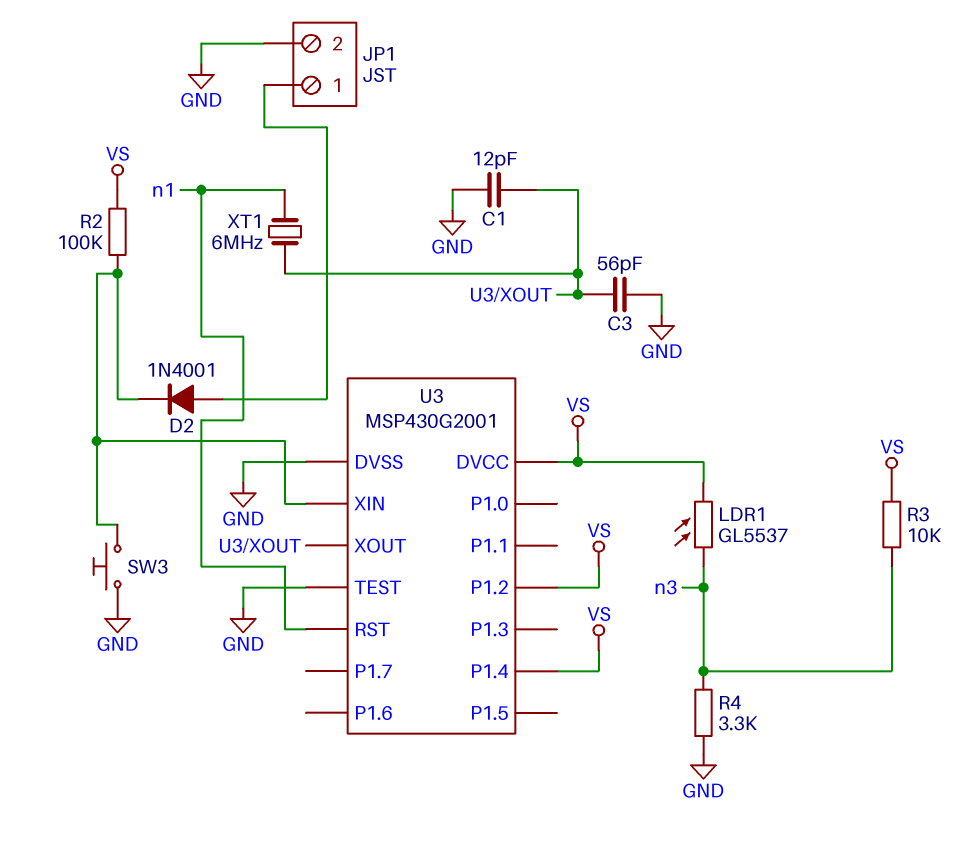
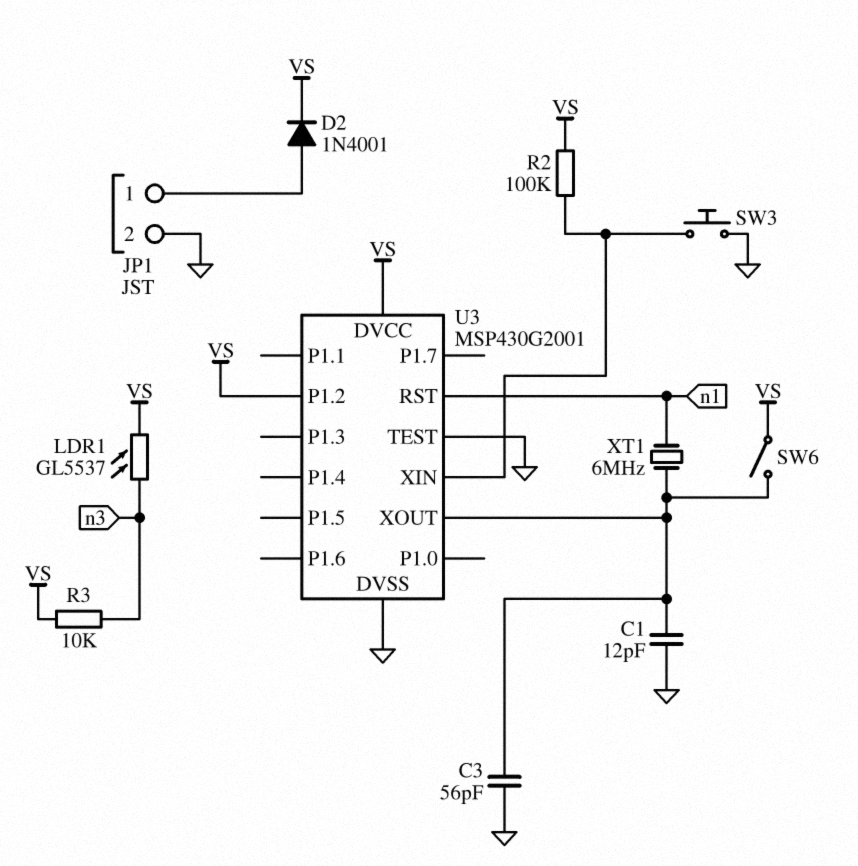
D2: diode 1N4001 (A JP1/1, K U3/XIN) -> diode 1N4001 (A JP1/1, K VS)
R4: 3.3k (GND, n3) -> none
SW6: none -> switch (U3/XOUT, VS)
U3 pin P1.4: VS -> none

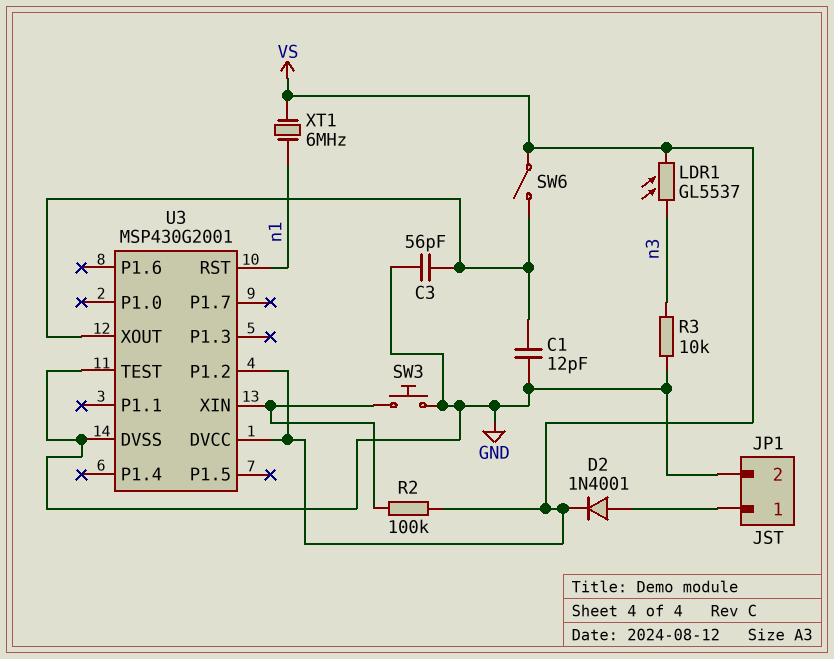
R3: 10k (VS, n3) -> 10k (GND, n3)
XT1: 6MHz (U3/XOUT, n1) -> 6MHz (VS, n1)

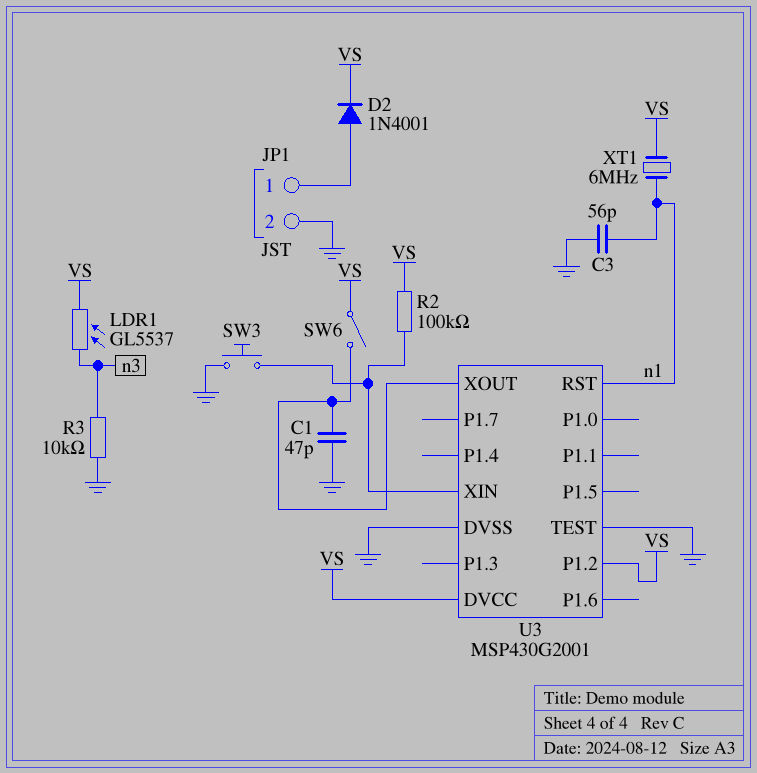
C1: 12pF (GND, U3/XOUT) -> 47pF (GND, U3/XOUT)
C3: 56pF (GND, U3/XOUT) -> 56pF (GND, n1)

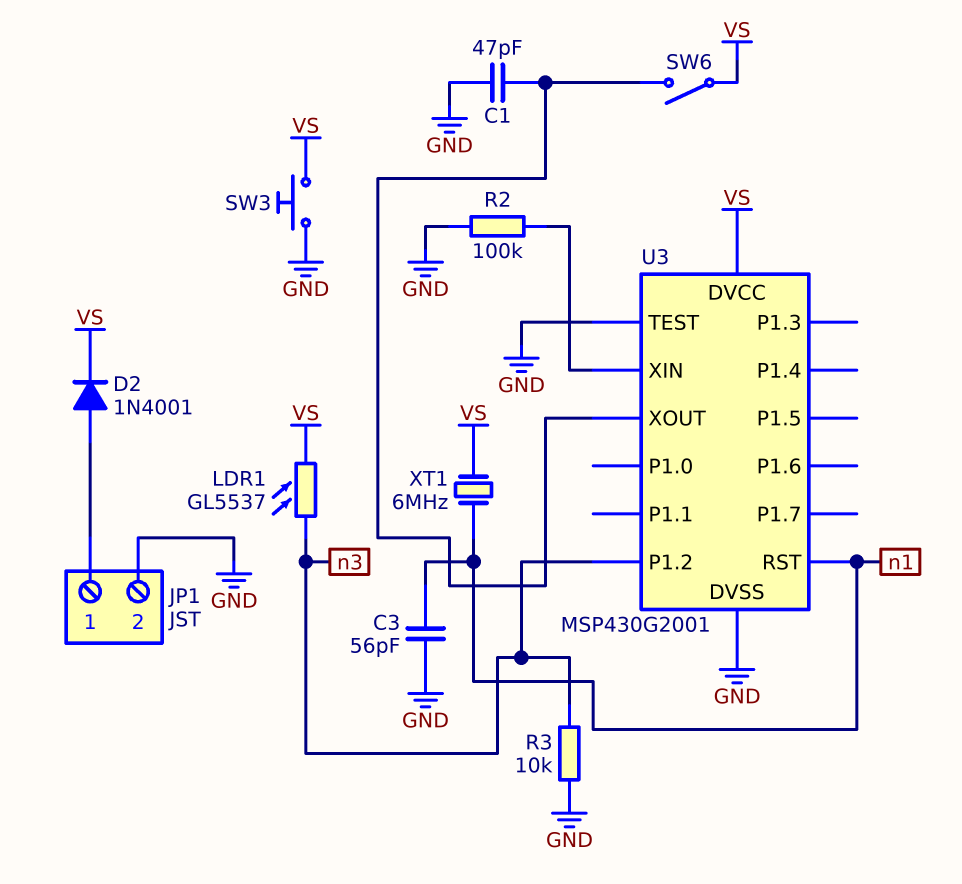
R2: 100k (U3/XIN, VS) -> 100k (GND, U3/XIN)
SW3: button (GND, U3/XIN) -> button (GND, VS)
U3 pin P1.2: VS -> n3

